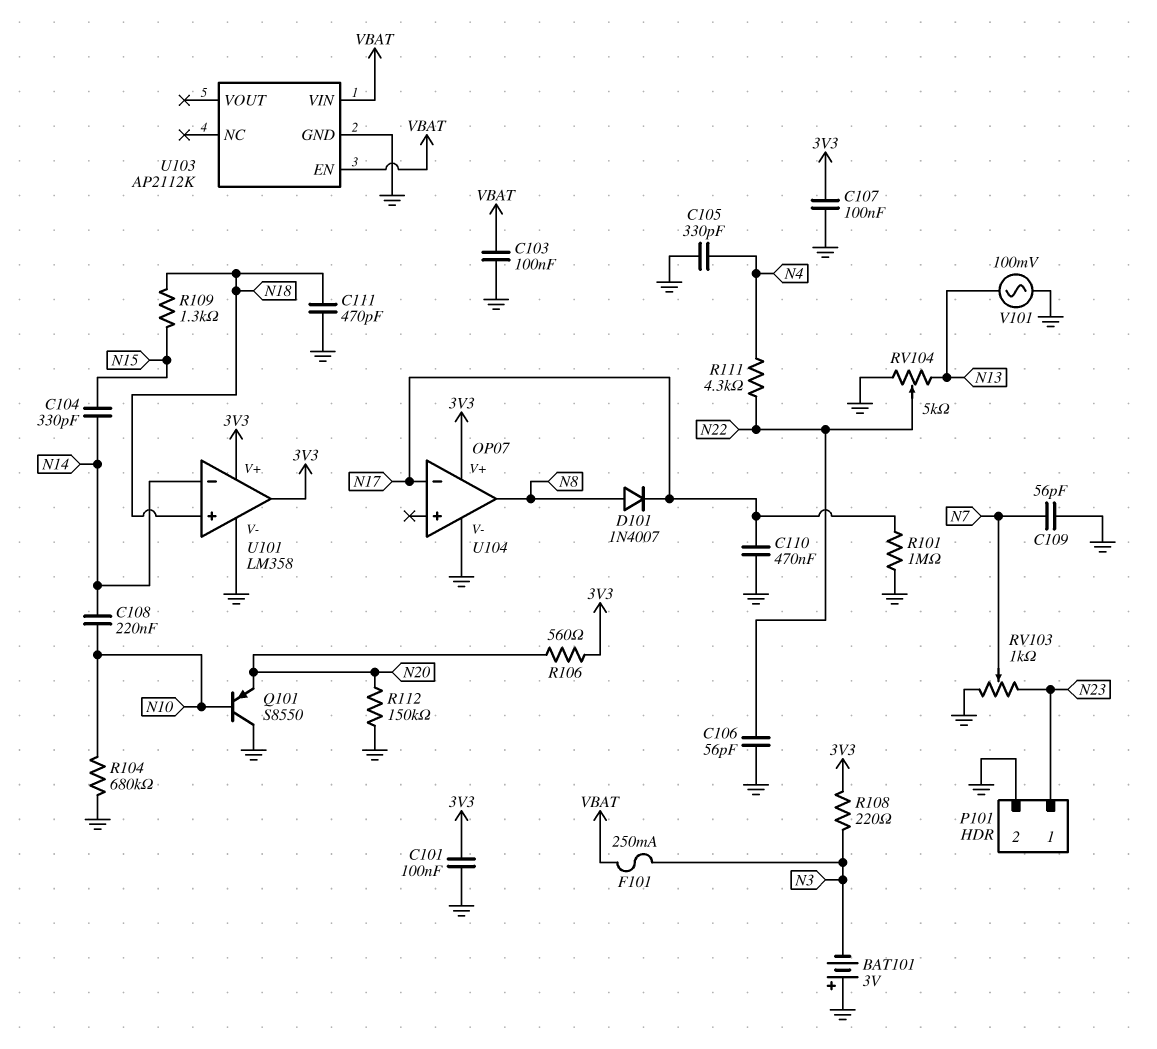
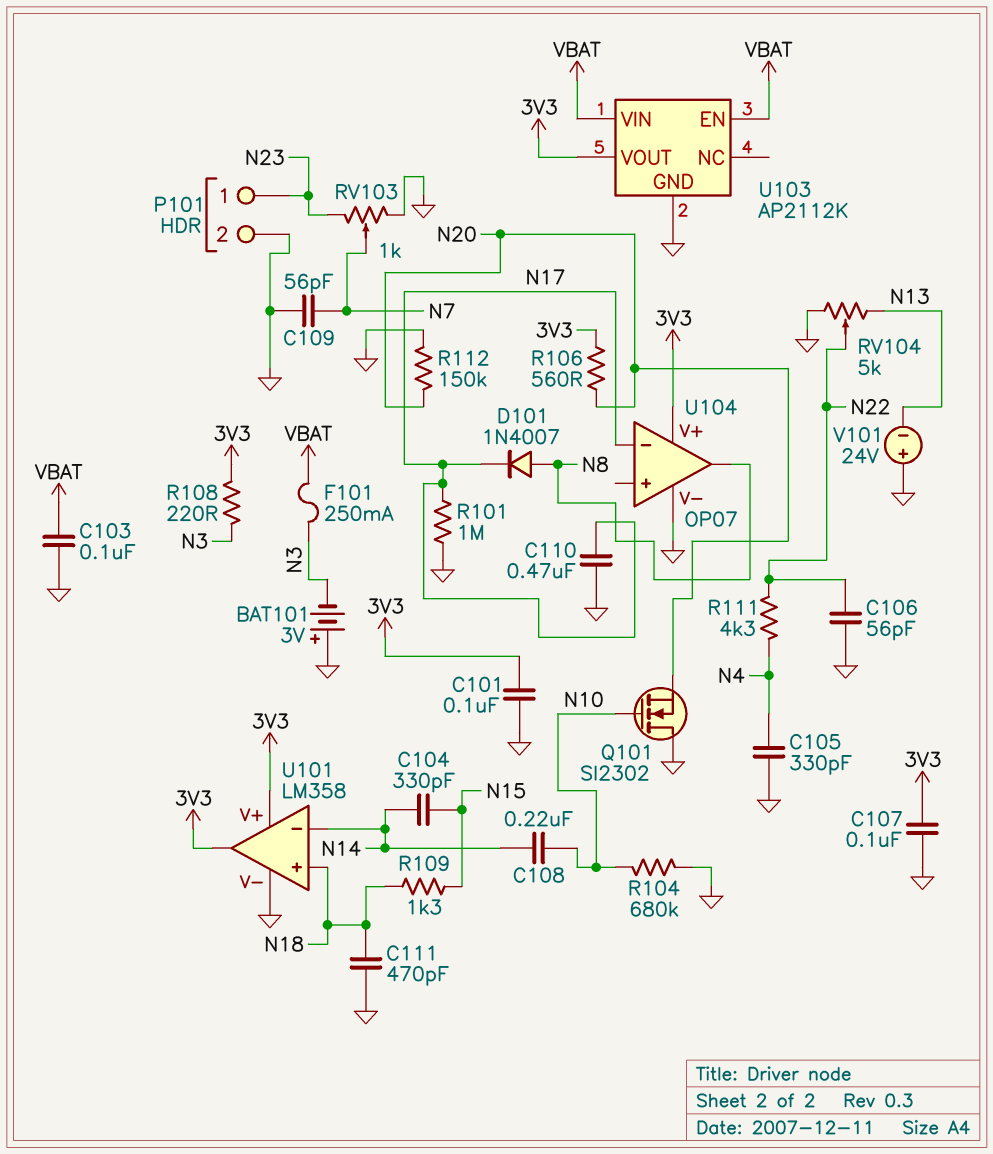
Q101: PNP S8550 (B N10, C GND, E N20) -> NMOS SI2302 (G N10, D GND, S N20)
U103 pin VOUT: none -> 3V3
V101: AC 100mV (GND, N13) -> 24V (plus GND, minus N13)

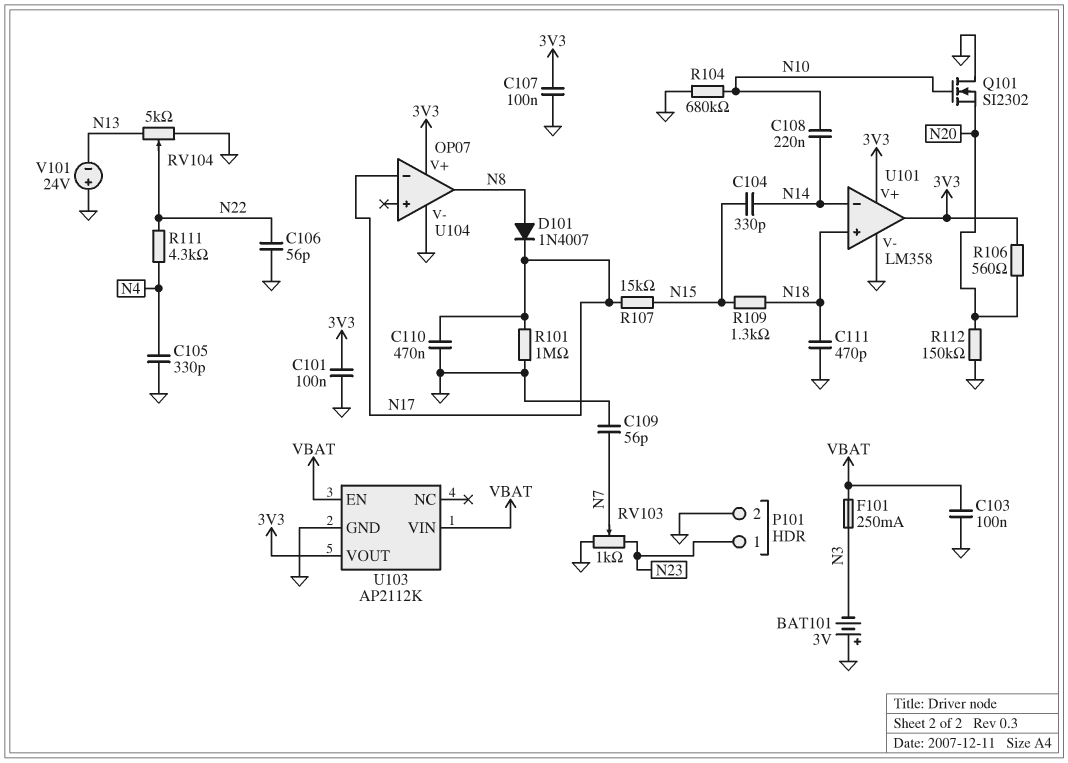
R107: none -> 15k (N15, N17)
R108: 220 (3V3, N3) -> none

